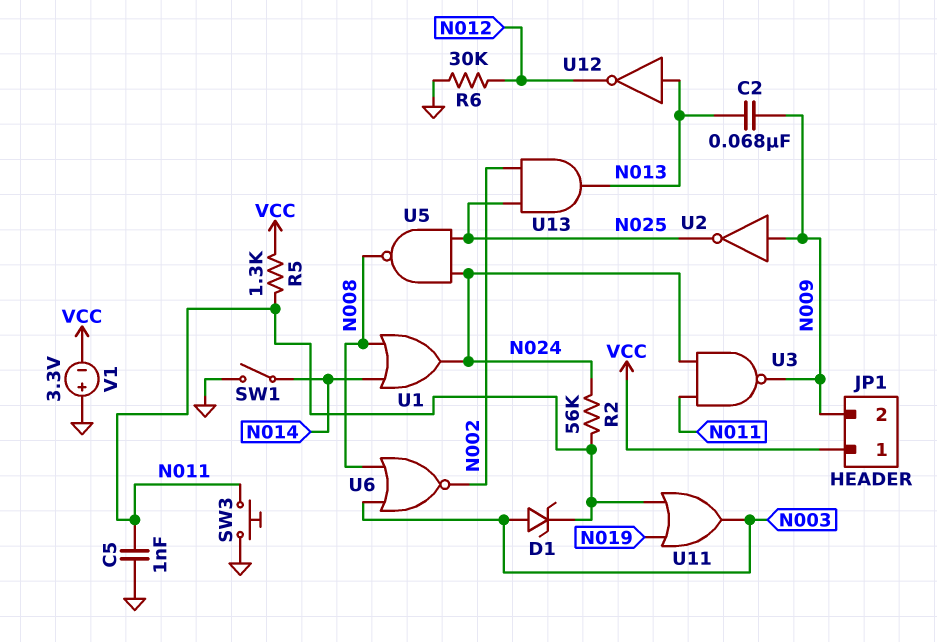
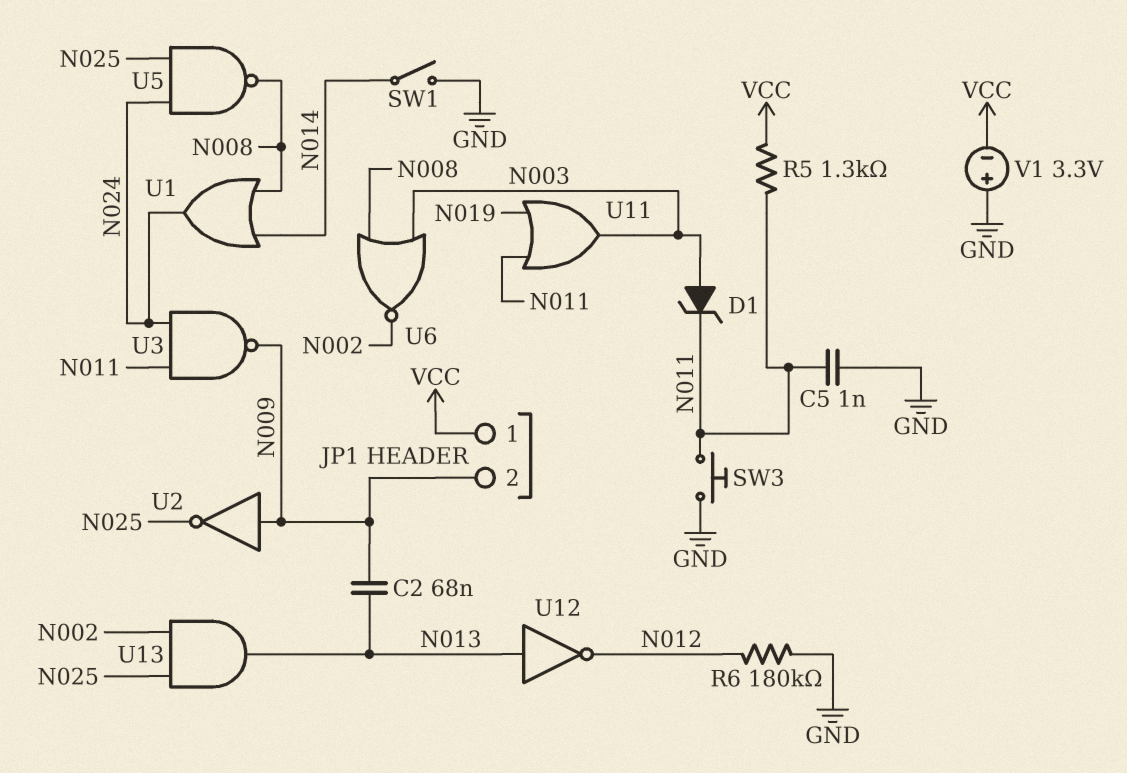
R2: 56k (N011, N024) -> none
R6: 30k (GND, N012) -> 180k (GND, N012)

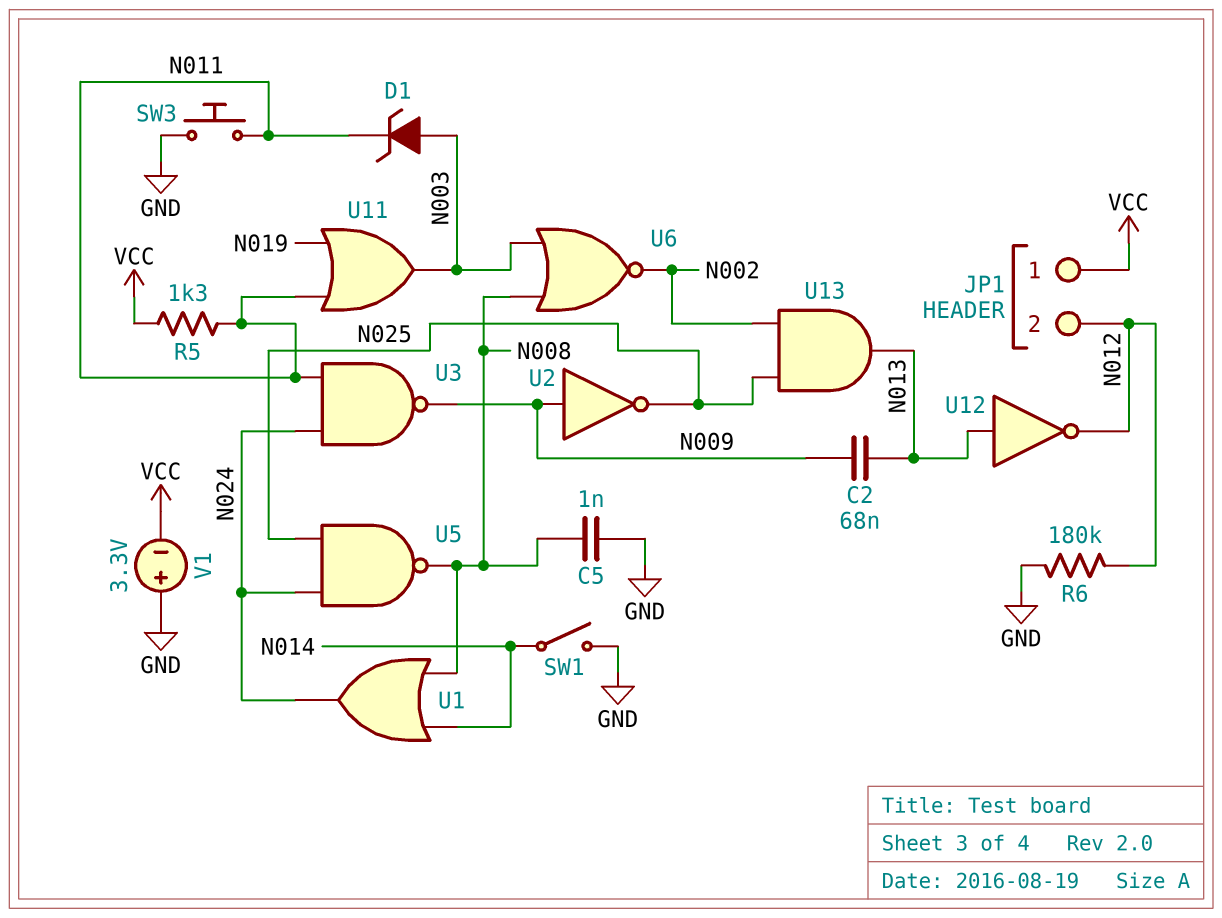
C5: 1nF (GND, N011) -> 1nF (GND, N008)
JP1 pin 2: N009 -> N012

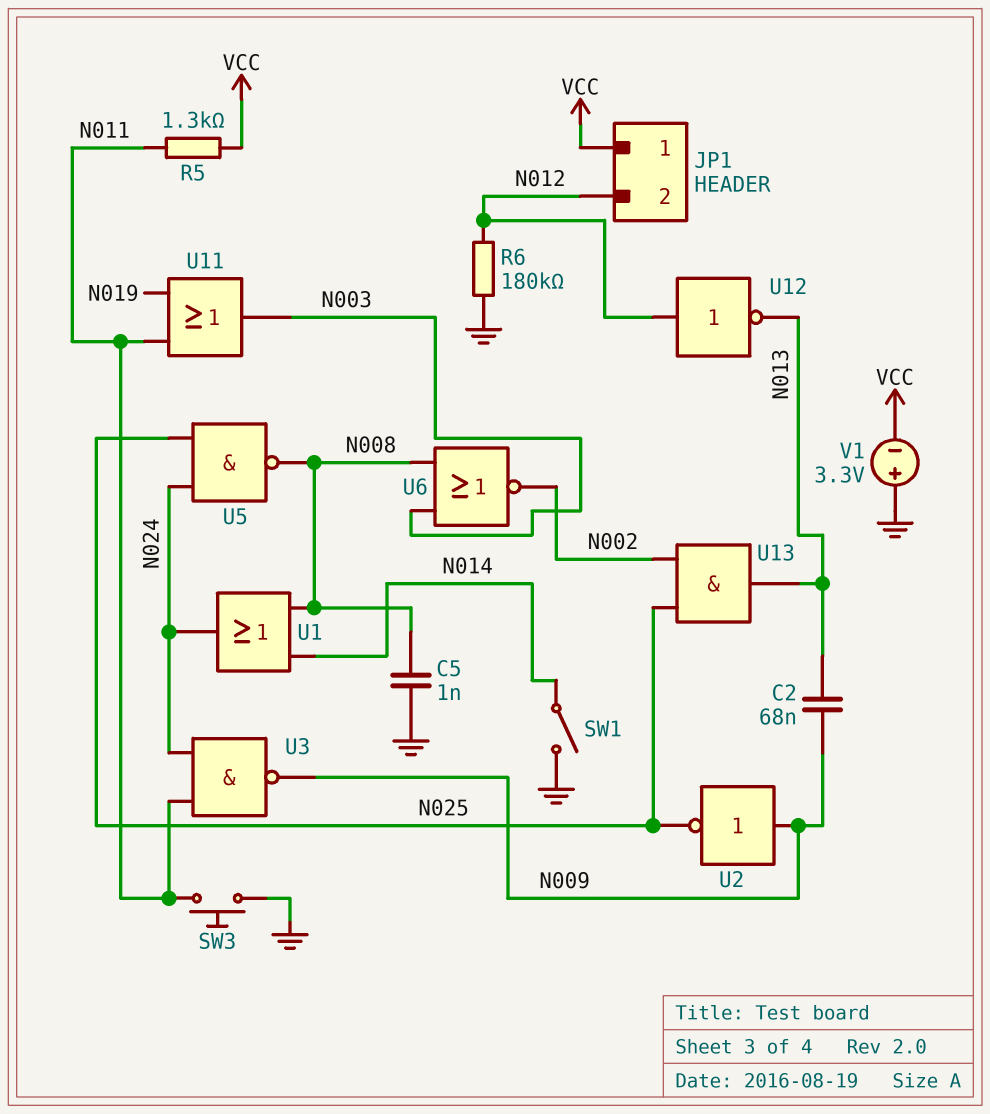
D1: zener (A N003, K N011) -> none
U12: NOT (in N013, out N012) -> NOT (in N012, out N013)

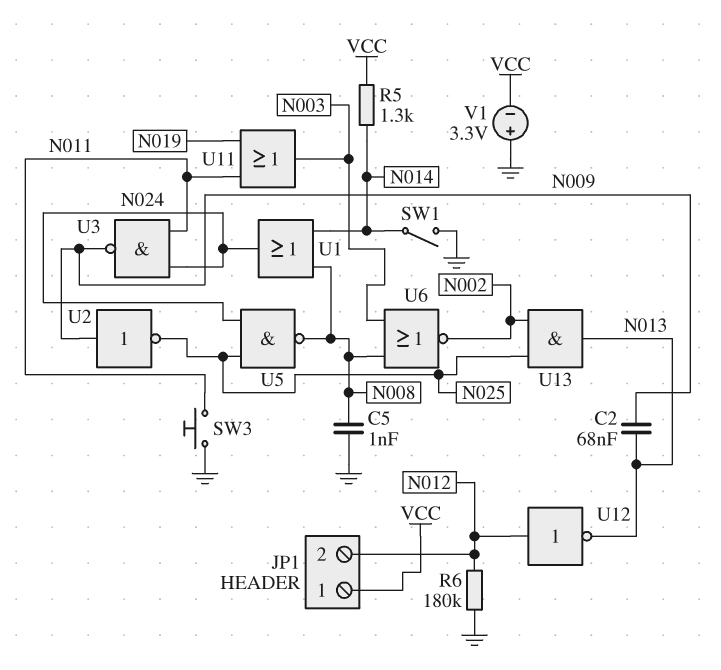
R5: 1.3k (N011, VCC) -> 1.3k (N014, VCC)

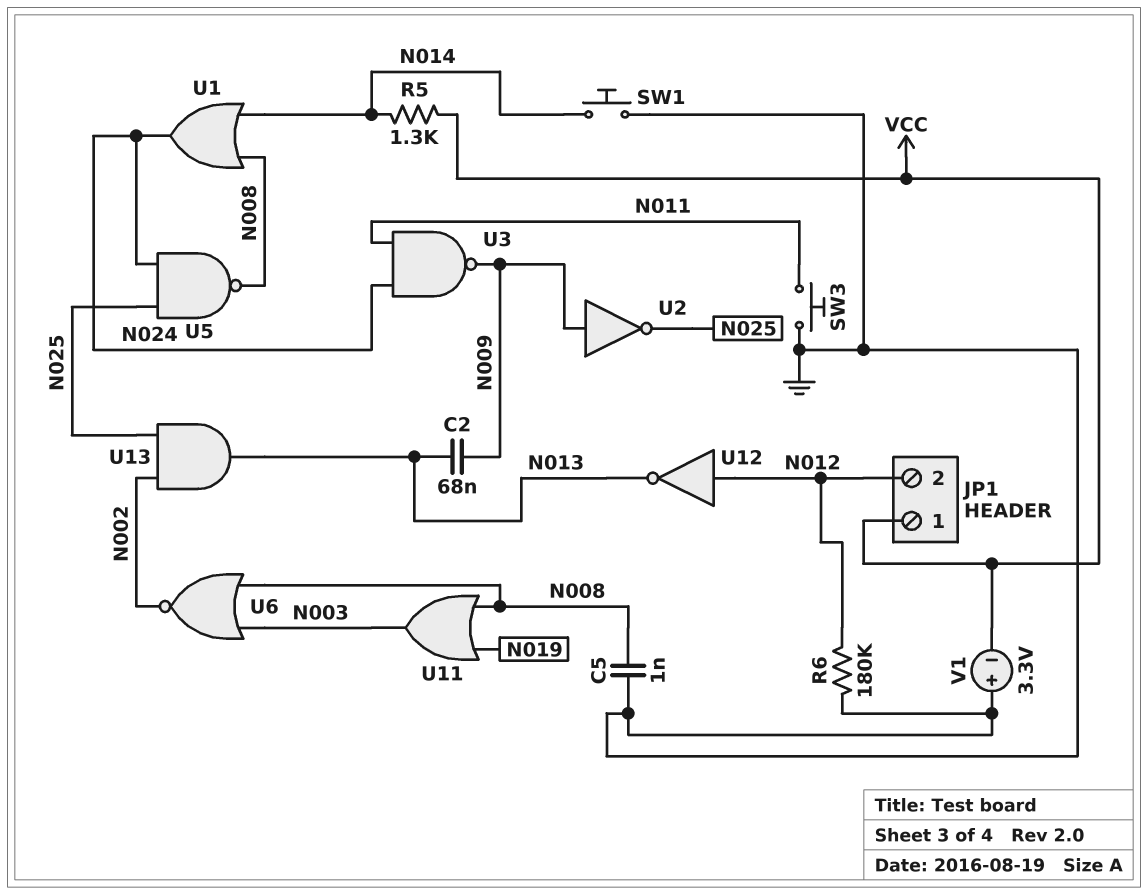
SW1: switch (GND, N014) -> button (GND, N014)
U11: OR (in N011, in N019, out N003) -> OR (in N008, in N019, out N003)

